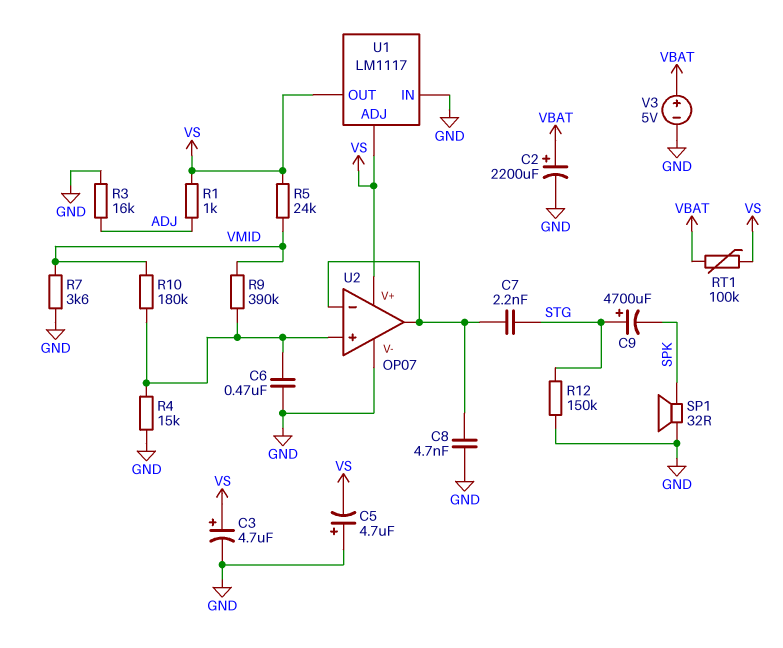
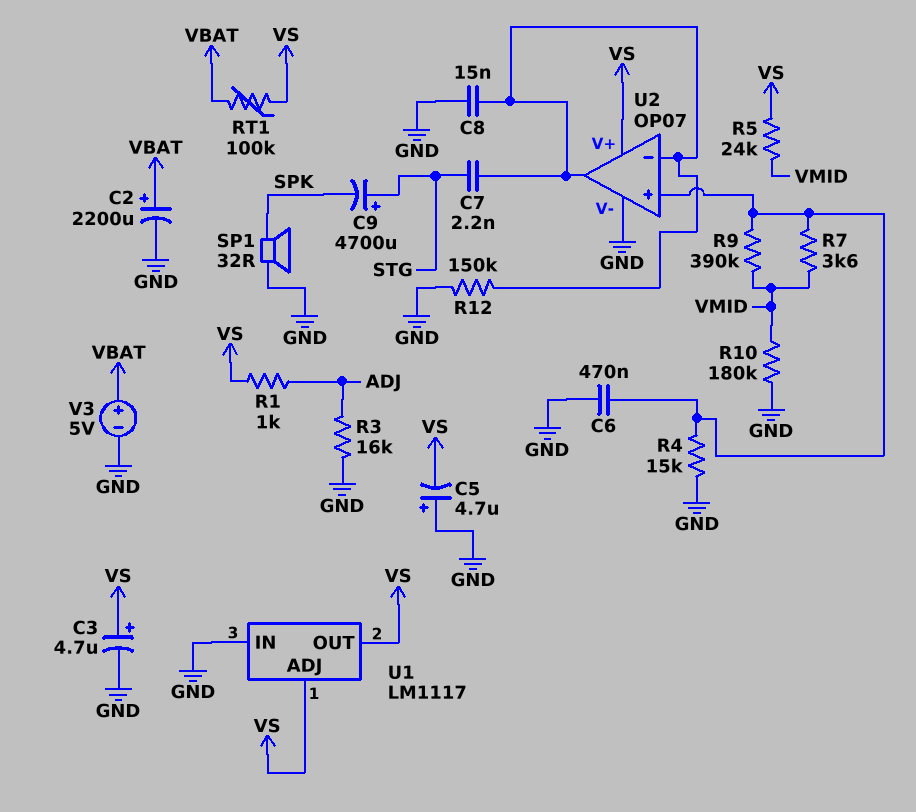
C8: 4.7nF (GND, U2/in-) -> 15nF (GND, U2/in-)
R7: 3.6k (GND, VMID) -> 3.6k (U2/in+, VMID)
R10: 180k (U2/in+, VMID) -> 180k (GND, VMID)
R12: 150k (GND, STG) -> 150k (GND, U2/in-)

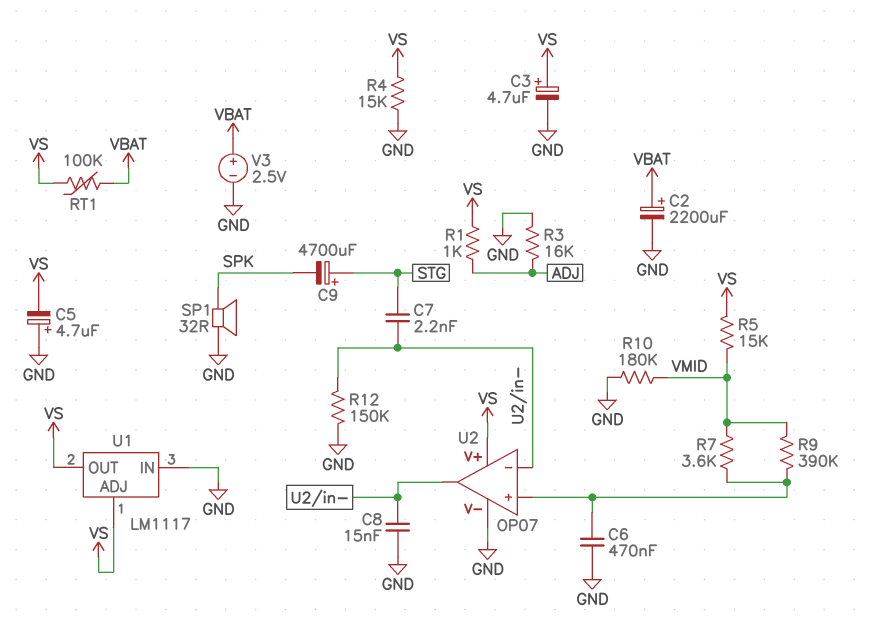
R4: 15k (GND, U2/in+) -> 15k (GND, VS)
R5: 24k (VMID, VS) -> 15k (VMID, VS)
V3: 5V (plus VBAT, minus GND) -> 2.5V (plus VBAT, minus GND)

